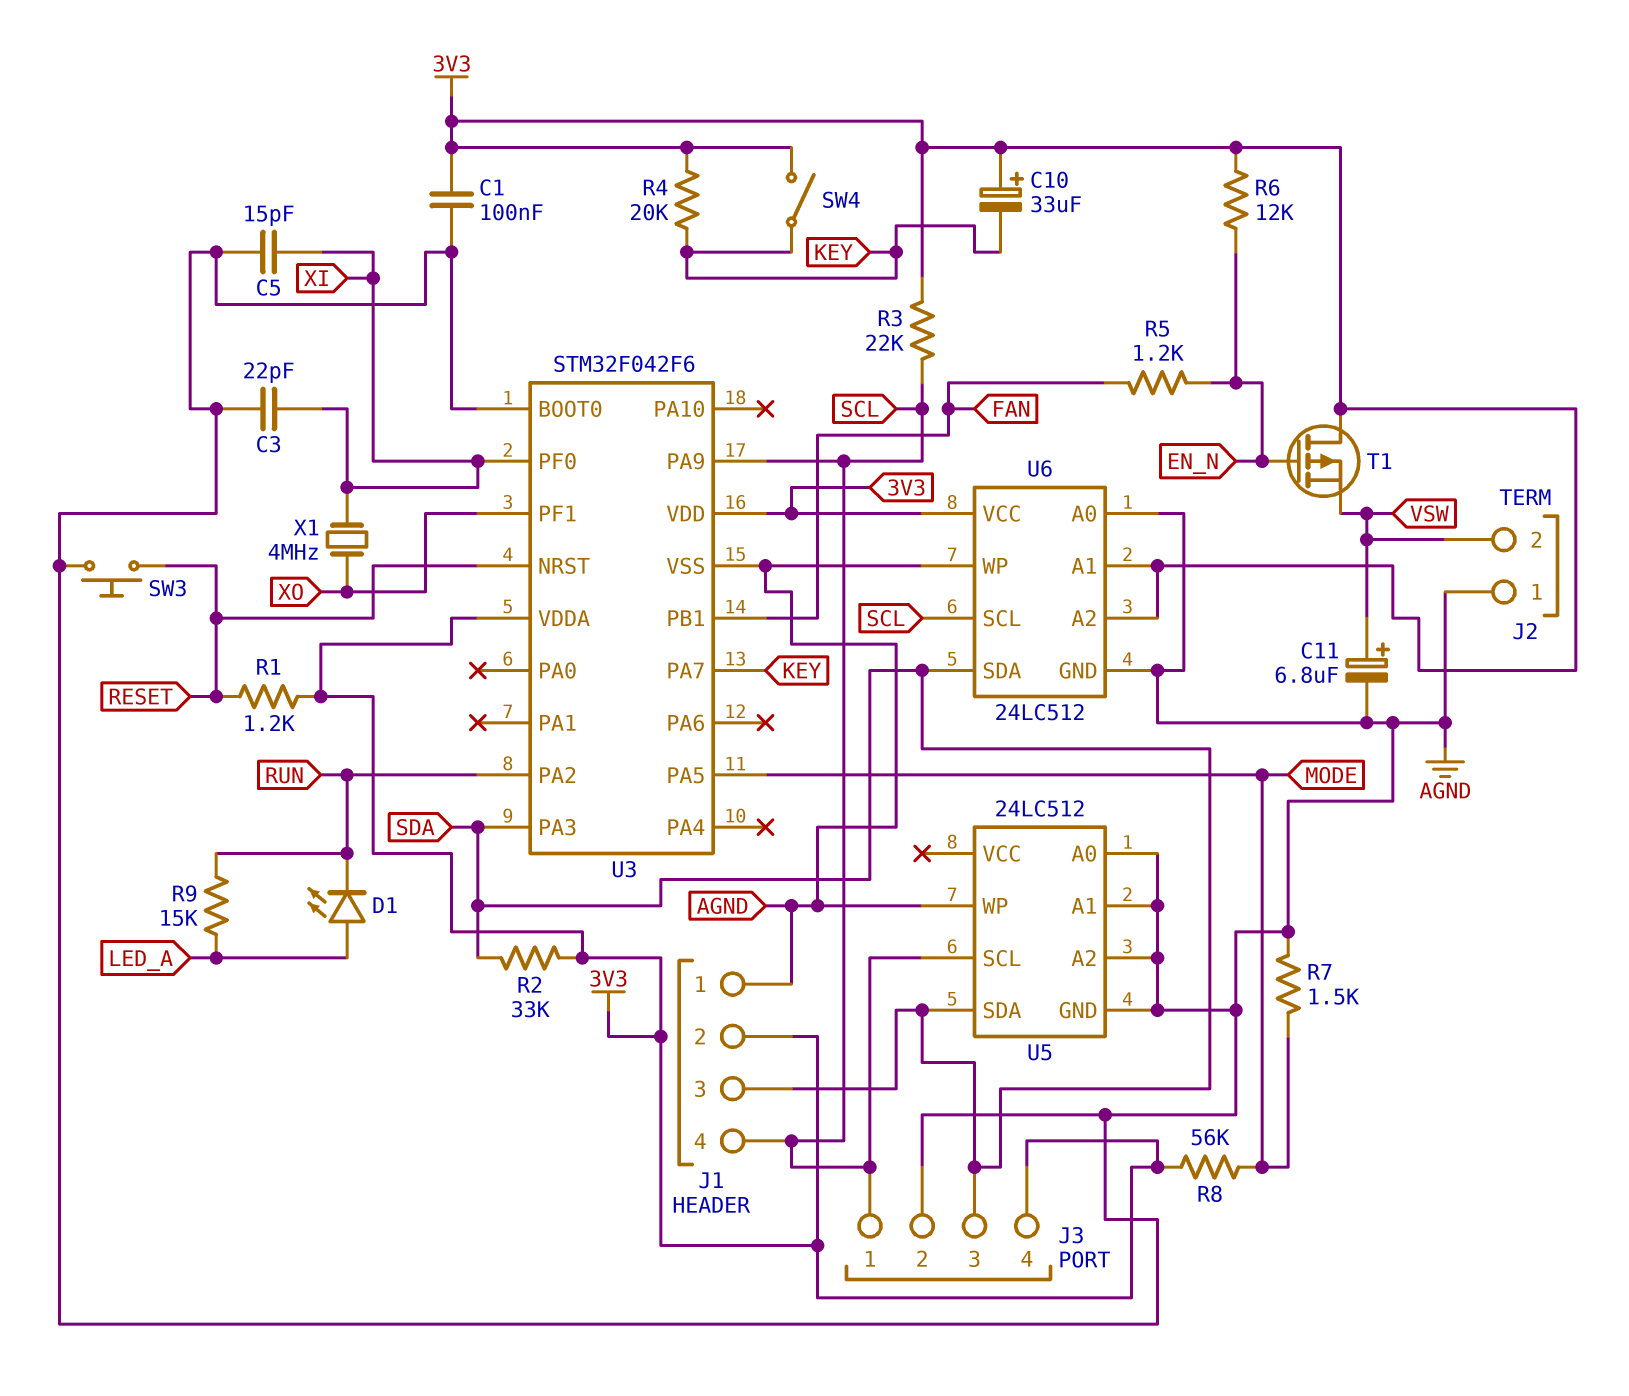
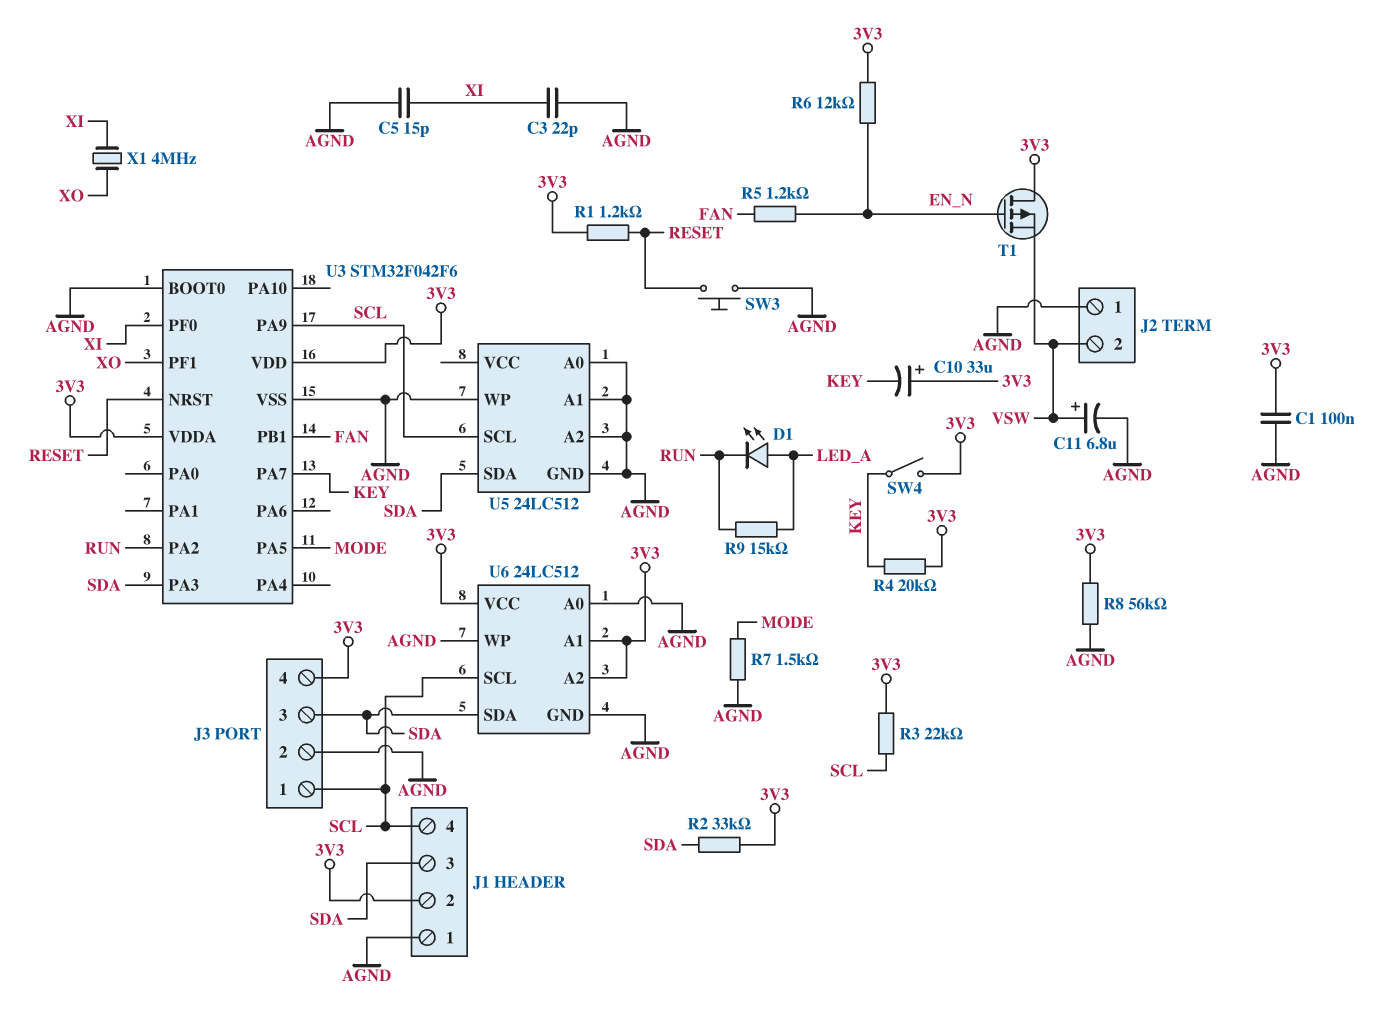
R8: 56k (3V3, MODE) -> 56k (3V3, AGND)

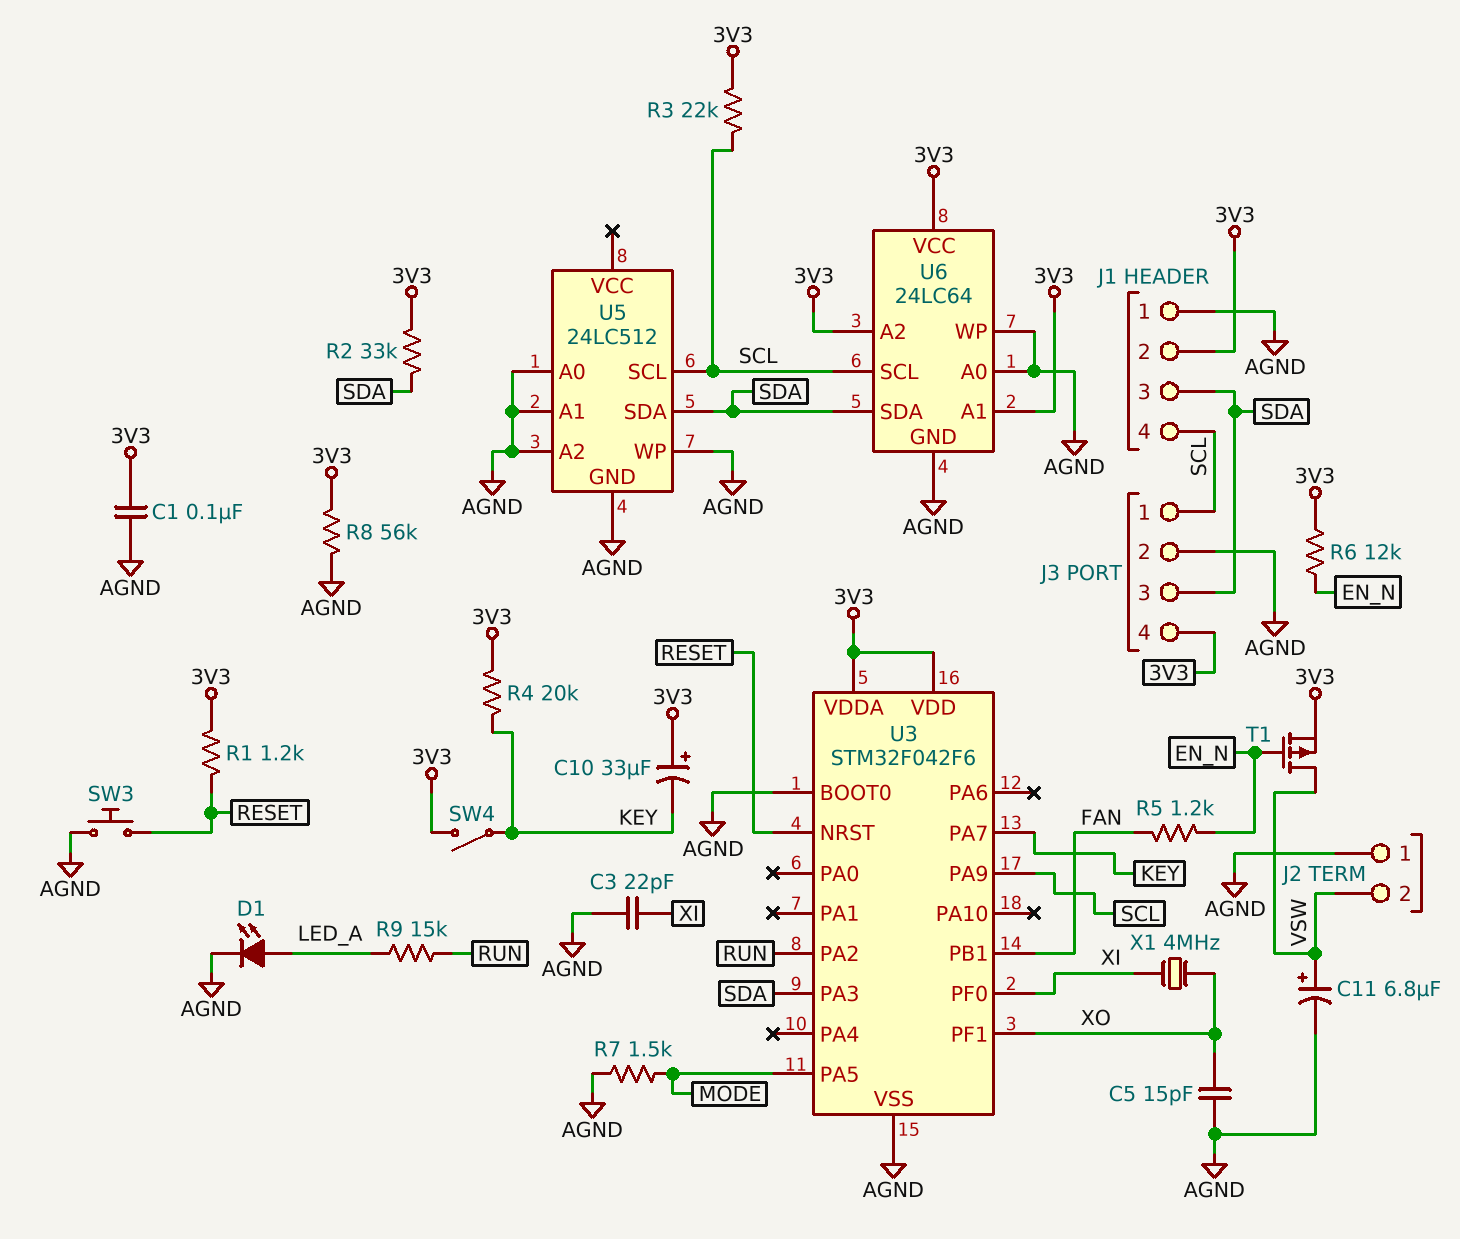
C5: 15pF (AGND, XI) -> 15pF (AGND, XO)
D1: LED (A LED_A, K RUN) -> LED (A LED_A, K AGND)
T1: PMOS (G EN_N, D 3V3, S VSW) -> PMOS (G EN_N, D VSW, S 3V3)
U6: 24LC512 -> 24LC64

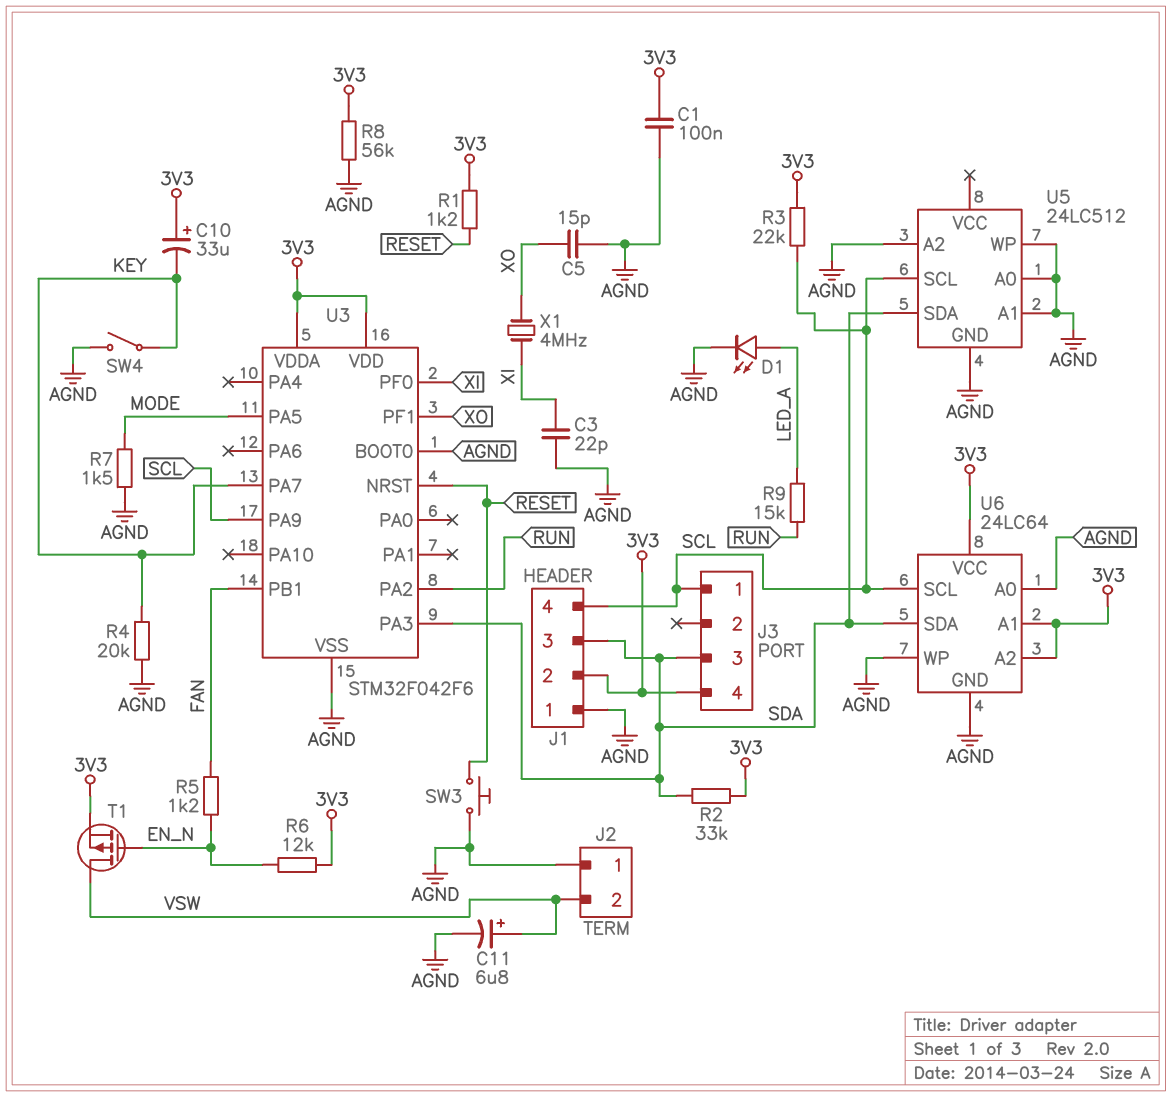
J3 pin 2: AGND -> none
R4: 20k (3V3, KEY) -> 20k (AGND, KEY)
SW4: switch (3V3, KEY) -> switch (AGND, KEY)

